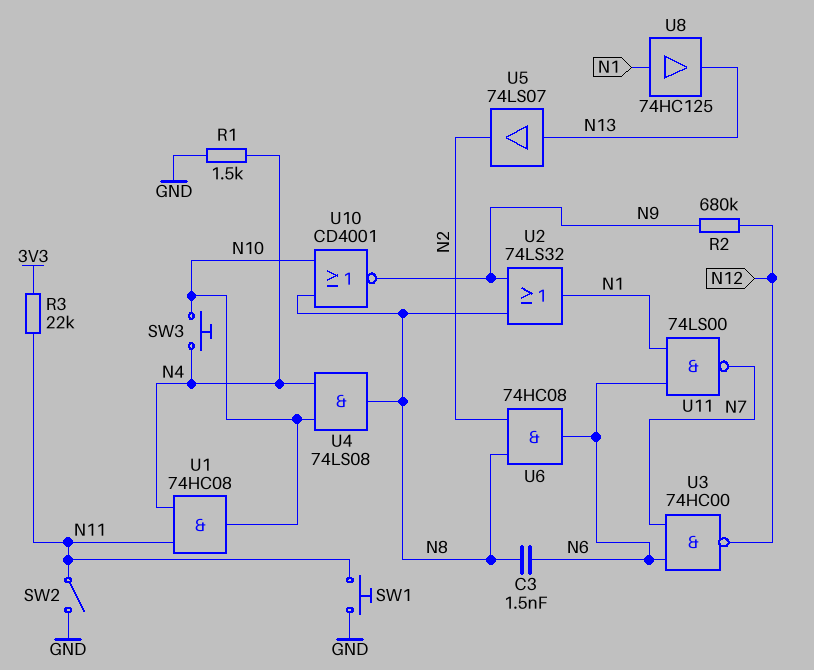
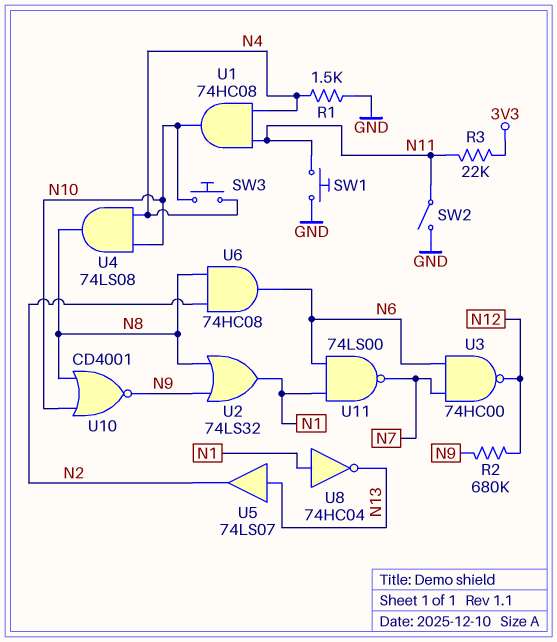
C3: 1.5nF (N6, N8) -> none
U8: buffer 74HC125 (in N1, out N13) -> NOT 74HC04 (in N1, out N13)

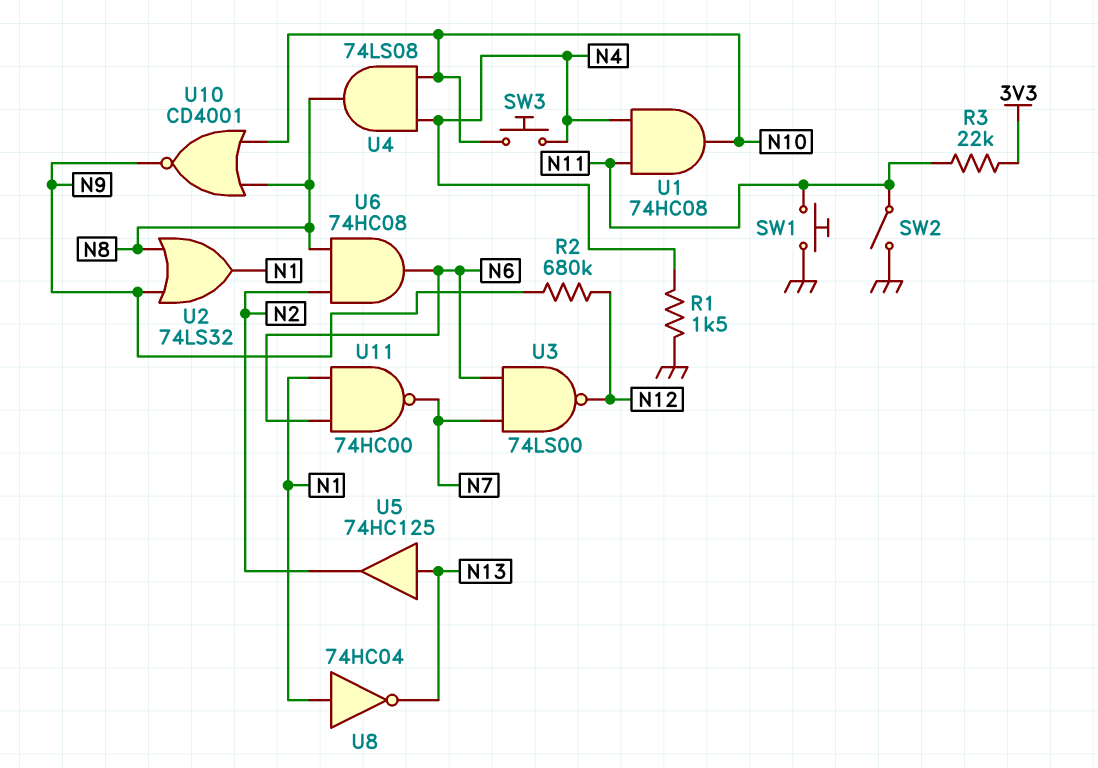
U3: NAND 74HC00 (in N6, in N7, out N12) -> NAND 74LS00 (in N6, in N7, out N12)
U5: buffer 74LS07 (in N13, out N2) -> buffer 74HC125 (in N13, out N2)
U11: NAND 74LS00 (in N1, in N6, out N7) -> NAND 74HC00 (in N1, in N6, out N7)

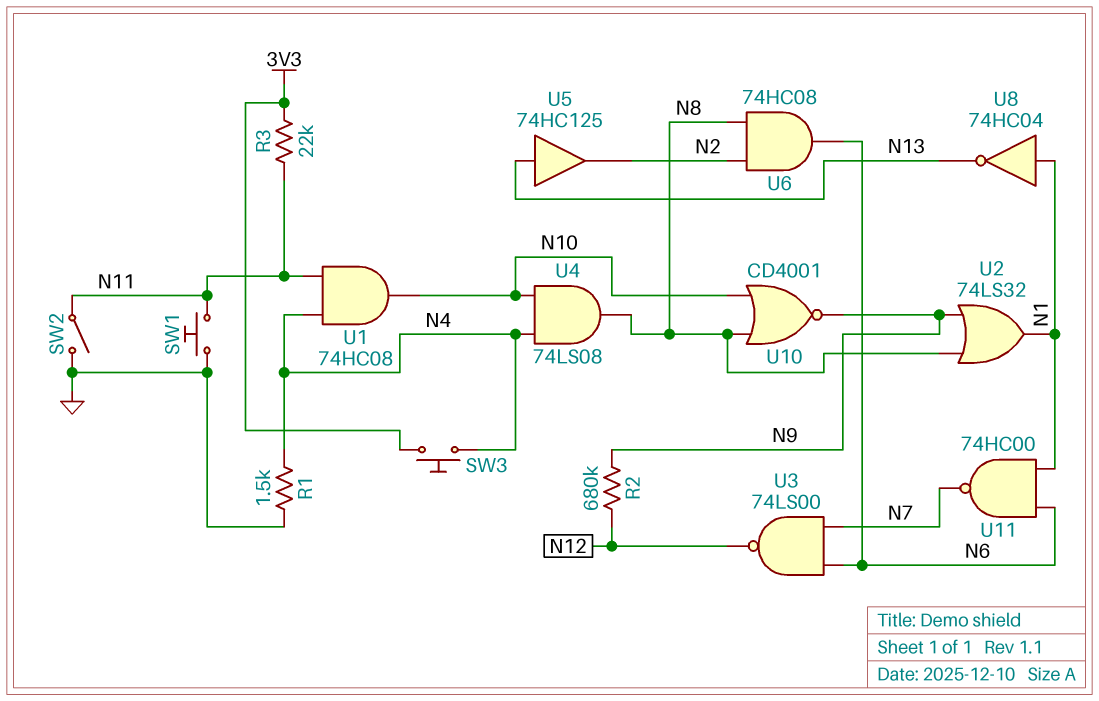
SW3: button (N4, N10) -> button (3V3, N4)

